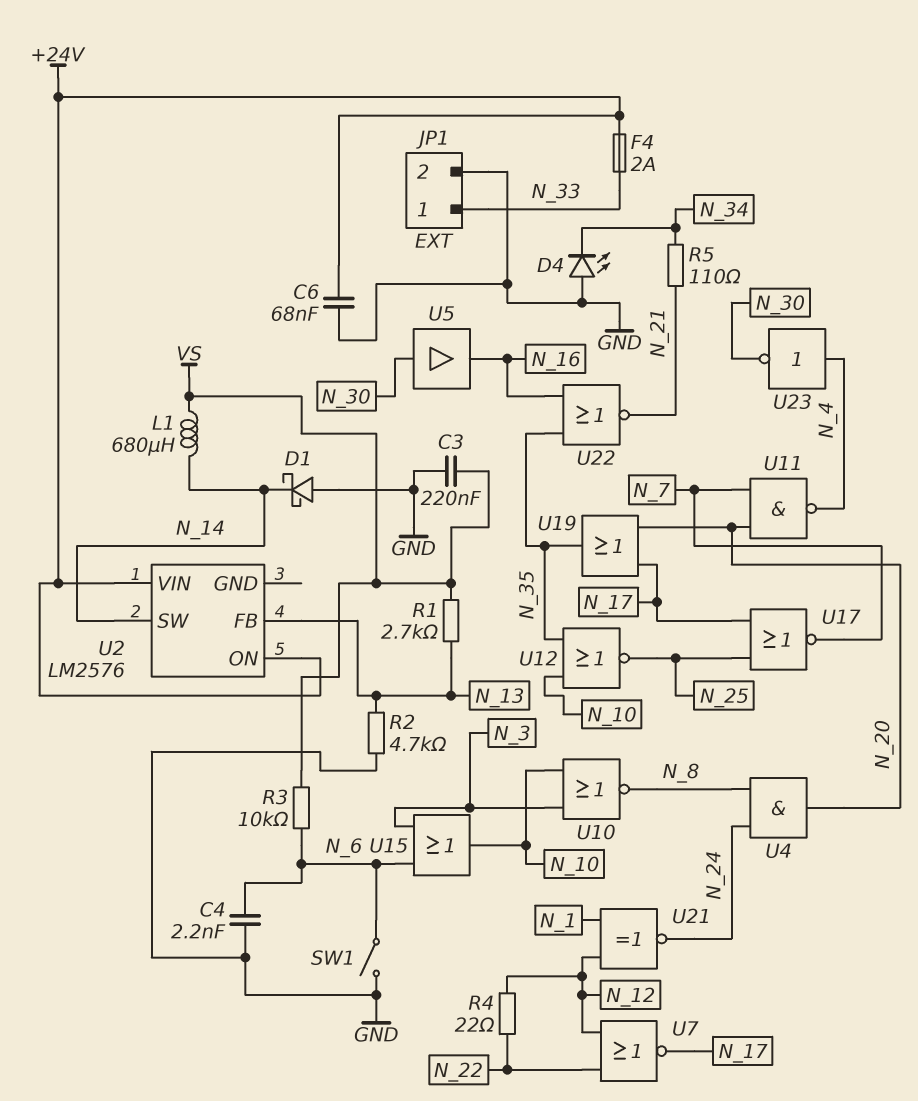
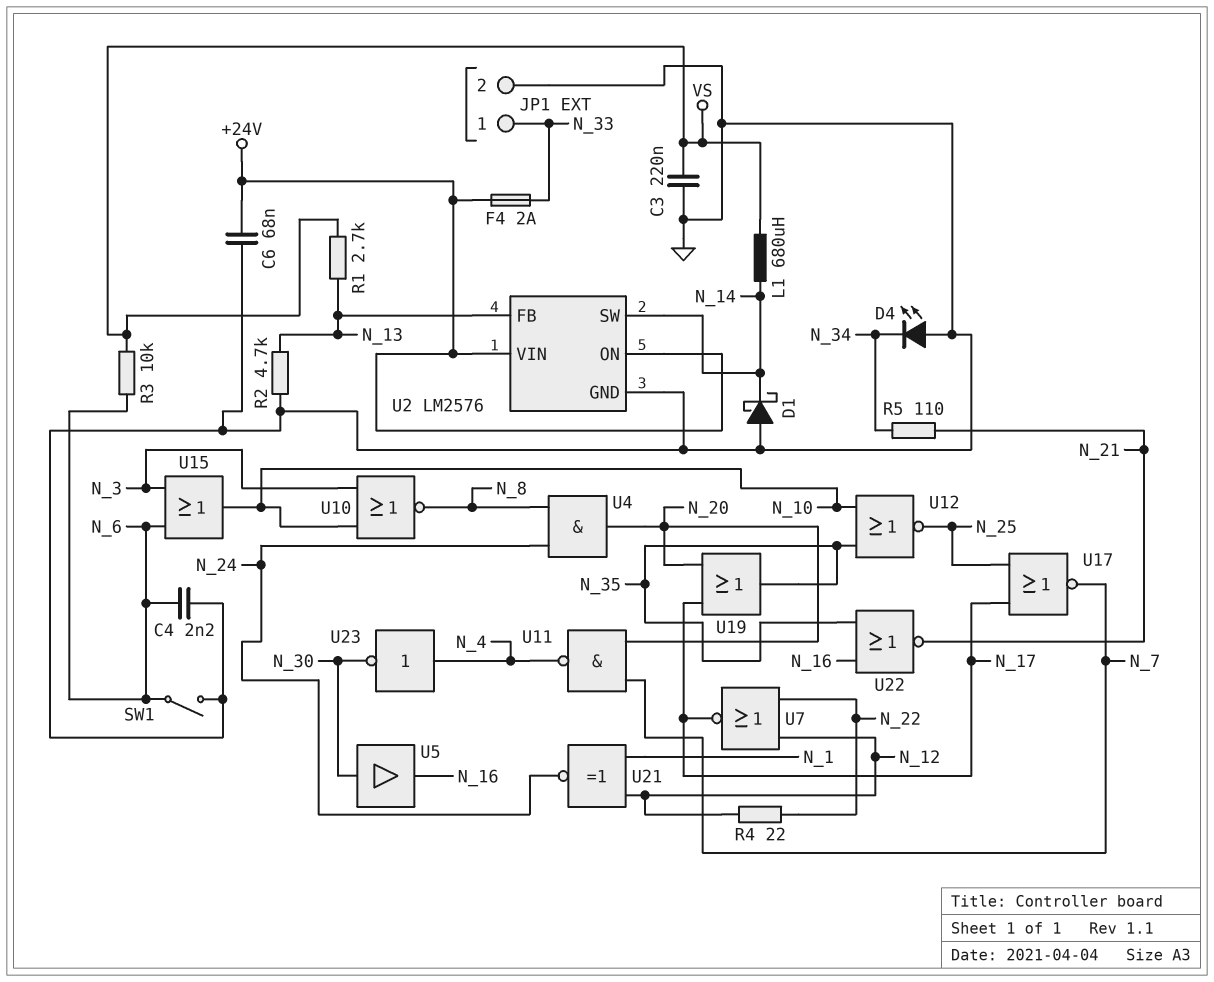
U2 pin GND: none -> GND

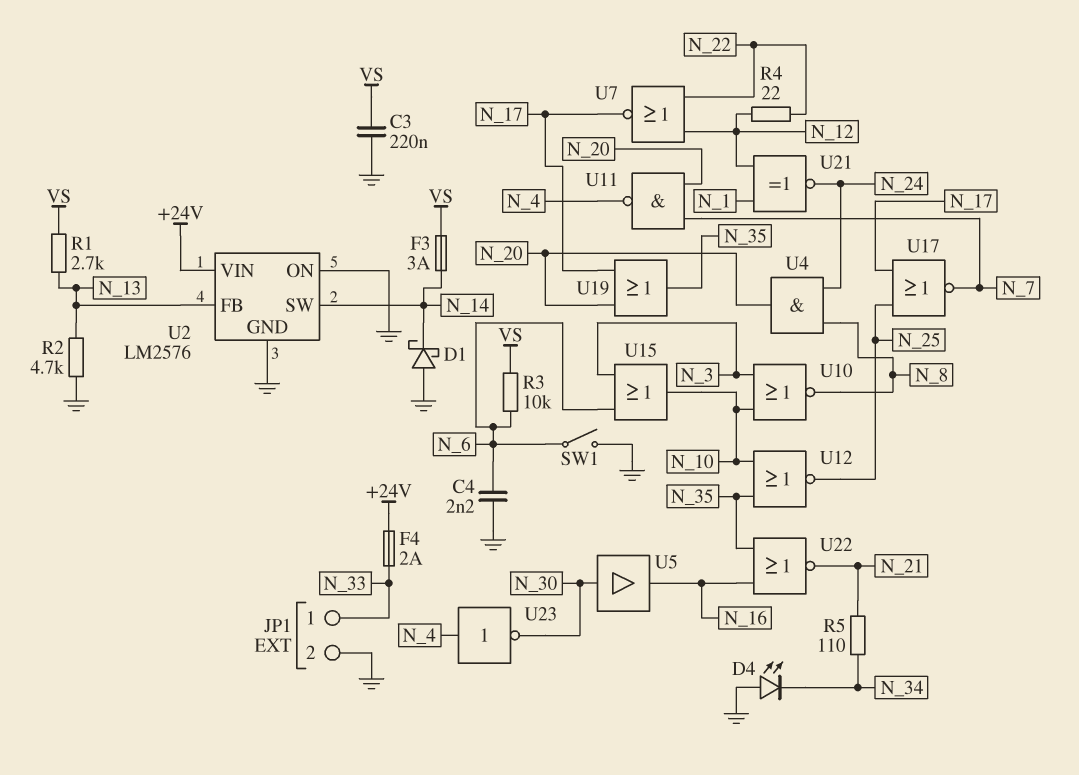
C6: 68nF (+24V, GND) -> none
F3: none -> 3A (N_14, VS)
L1: 680uH (N_14, VS) -> none
U2 pin ON: +24V -> GND

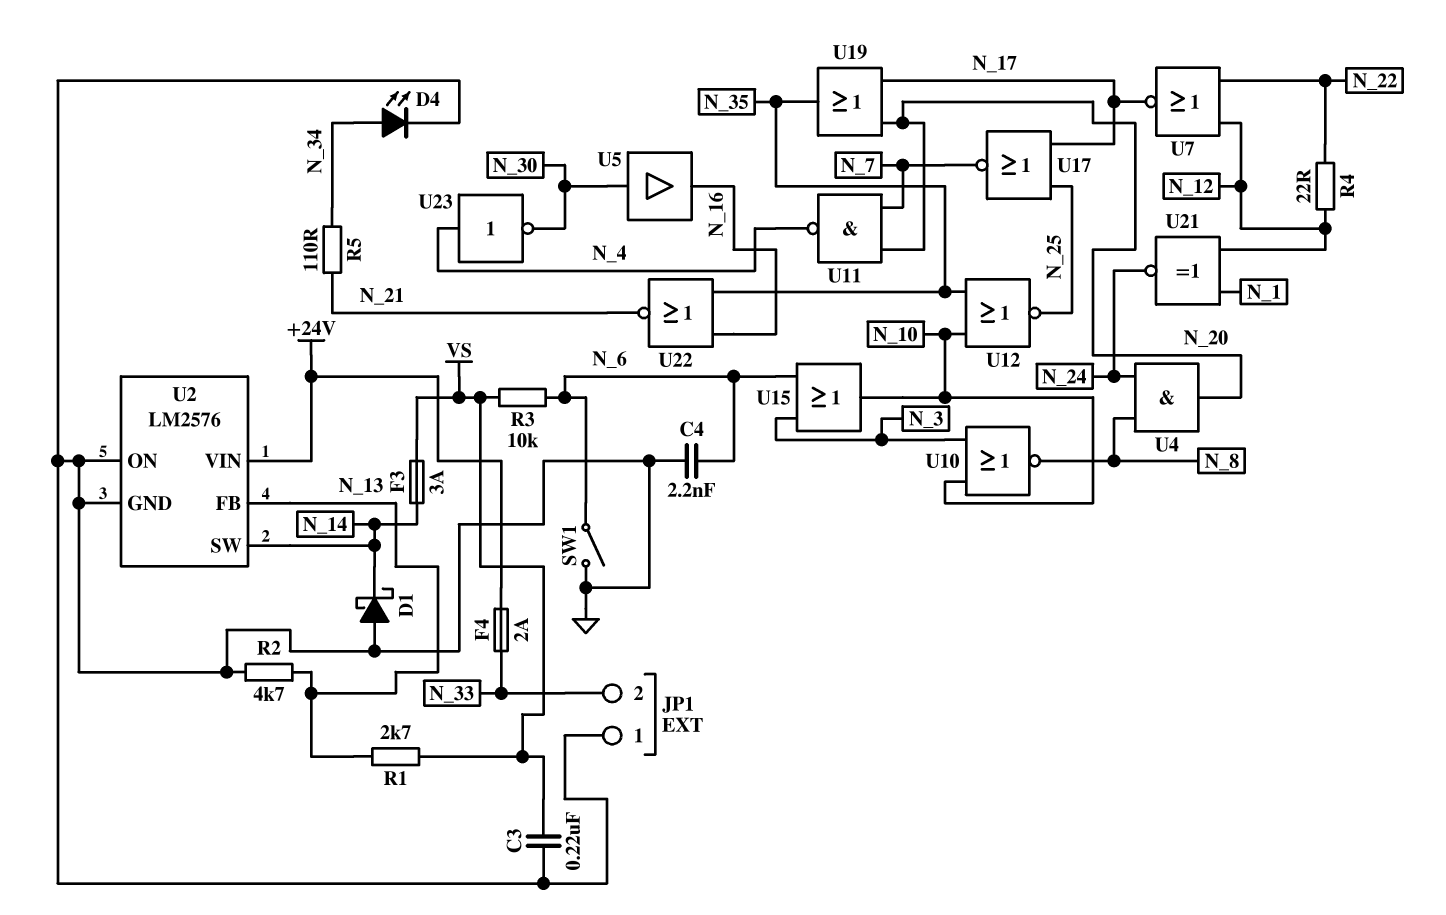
D4: LED (A GND, K N_34) -> LED (A N_34, K GND)
JP1 pin 1: N_33 -> GND
JP1 pin 2: GND -> N_33

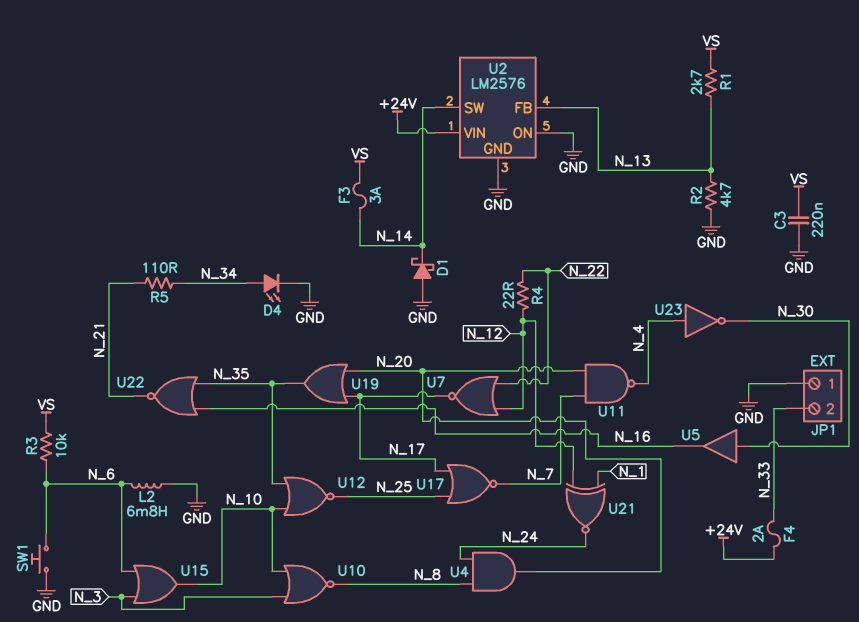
C4: 2.2nF (GND, N_6) -> none
L2: none -> 6.8mH (GND, N_6)
SW1: switch (GND, N_6) -> button (GND, N_6)

